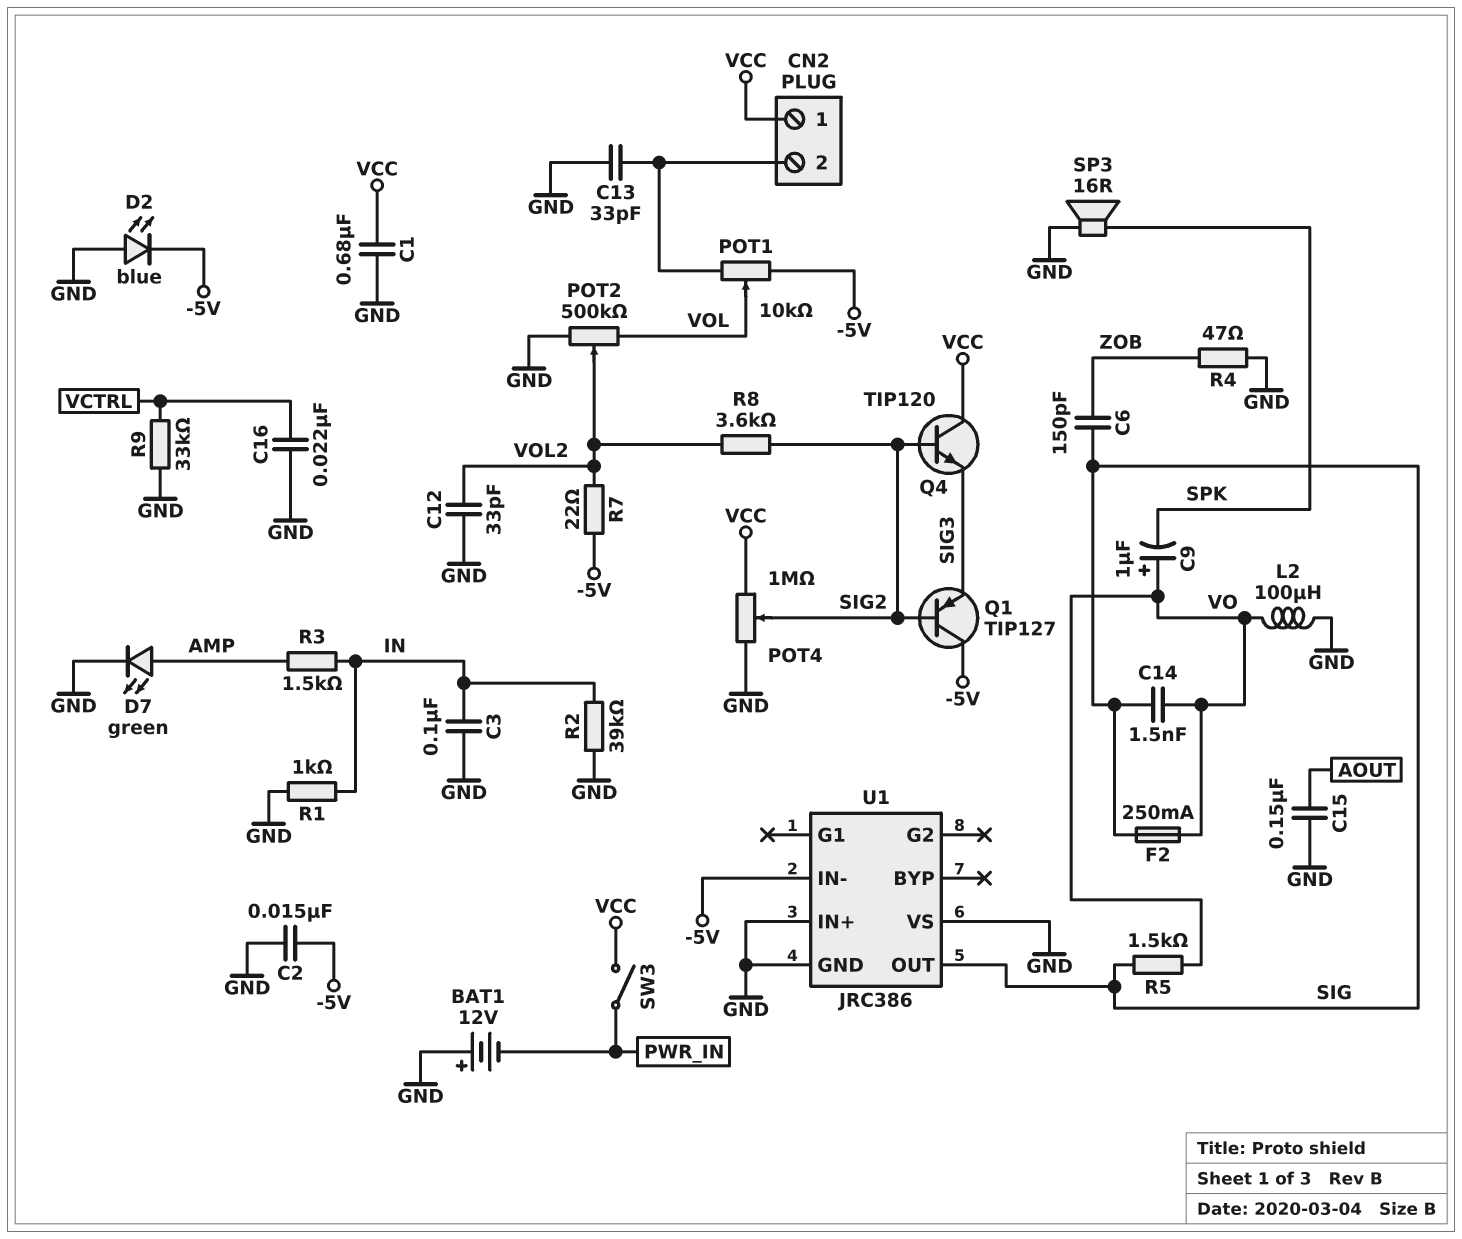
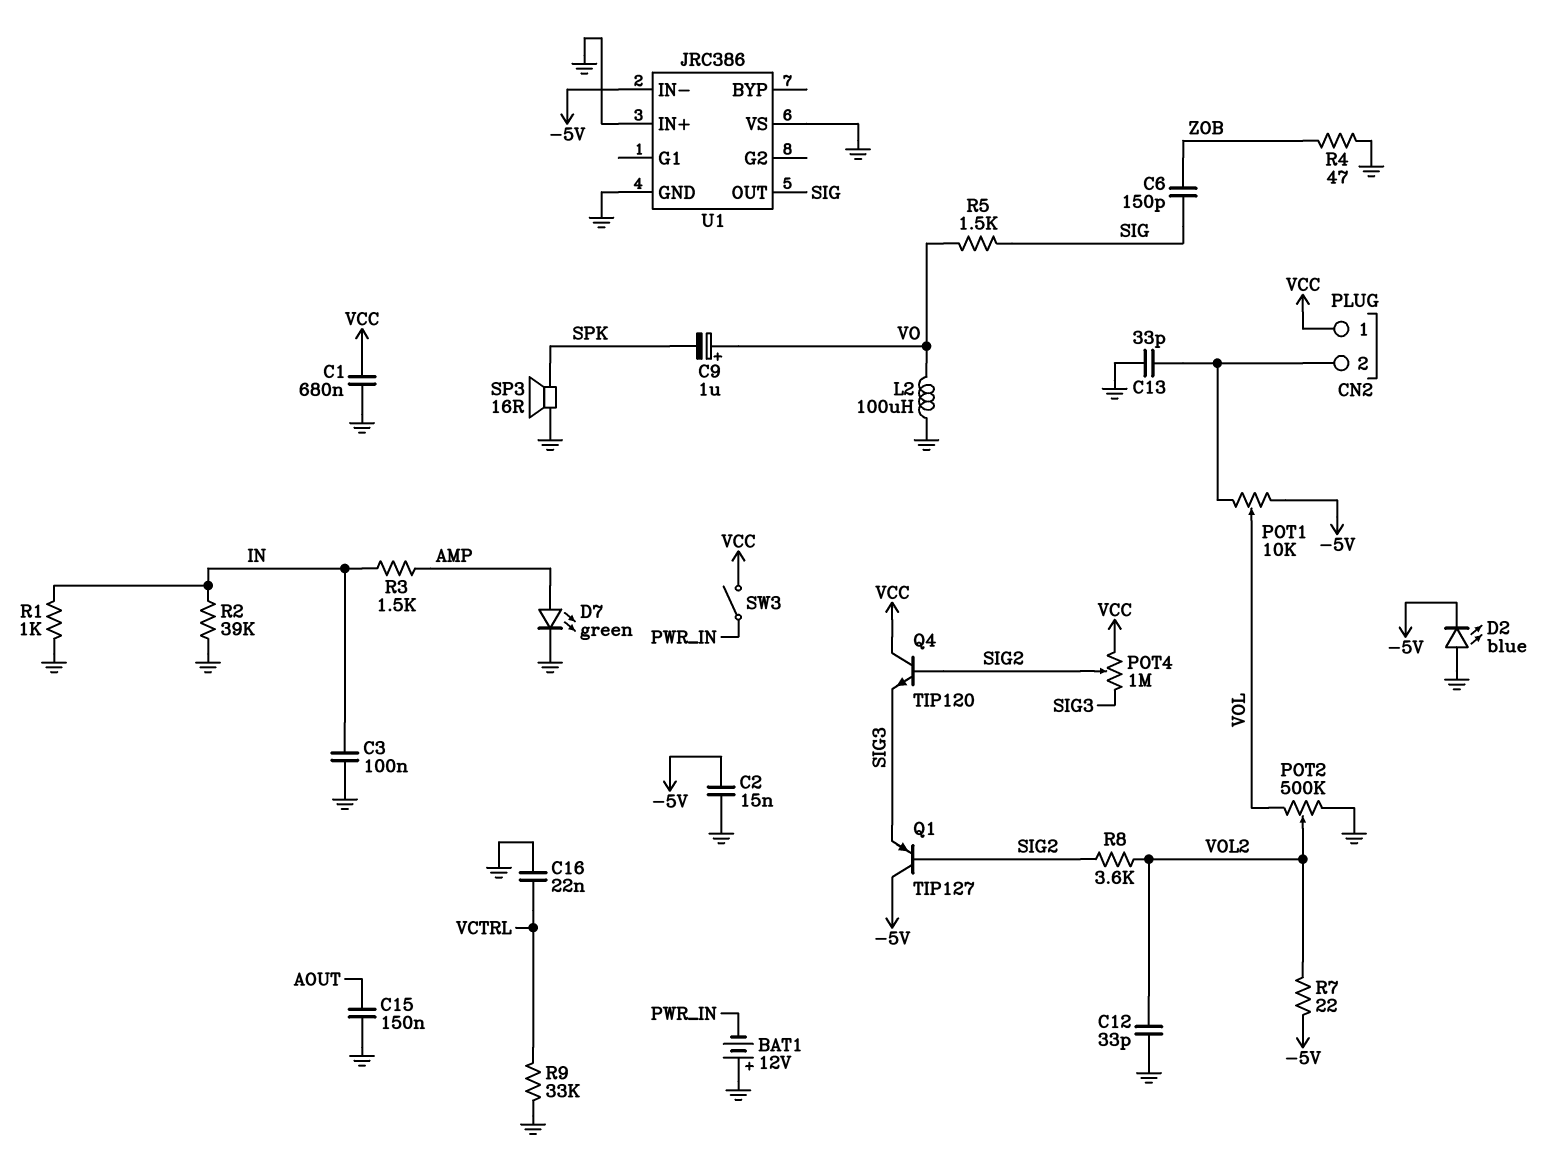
C14: 1.5nF (SIG, VO) -> none
F2: 250mA (SIG, VO) -> none
POT4: 1M (GND, VCC, wiper SIG2) -> 1M (SIG3, VCC, wiper SIG2)

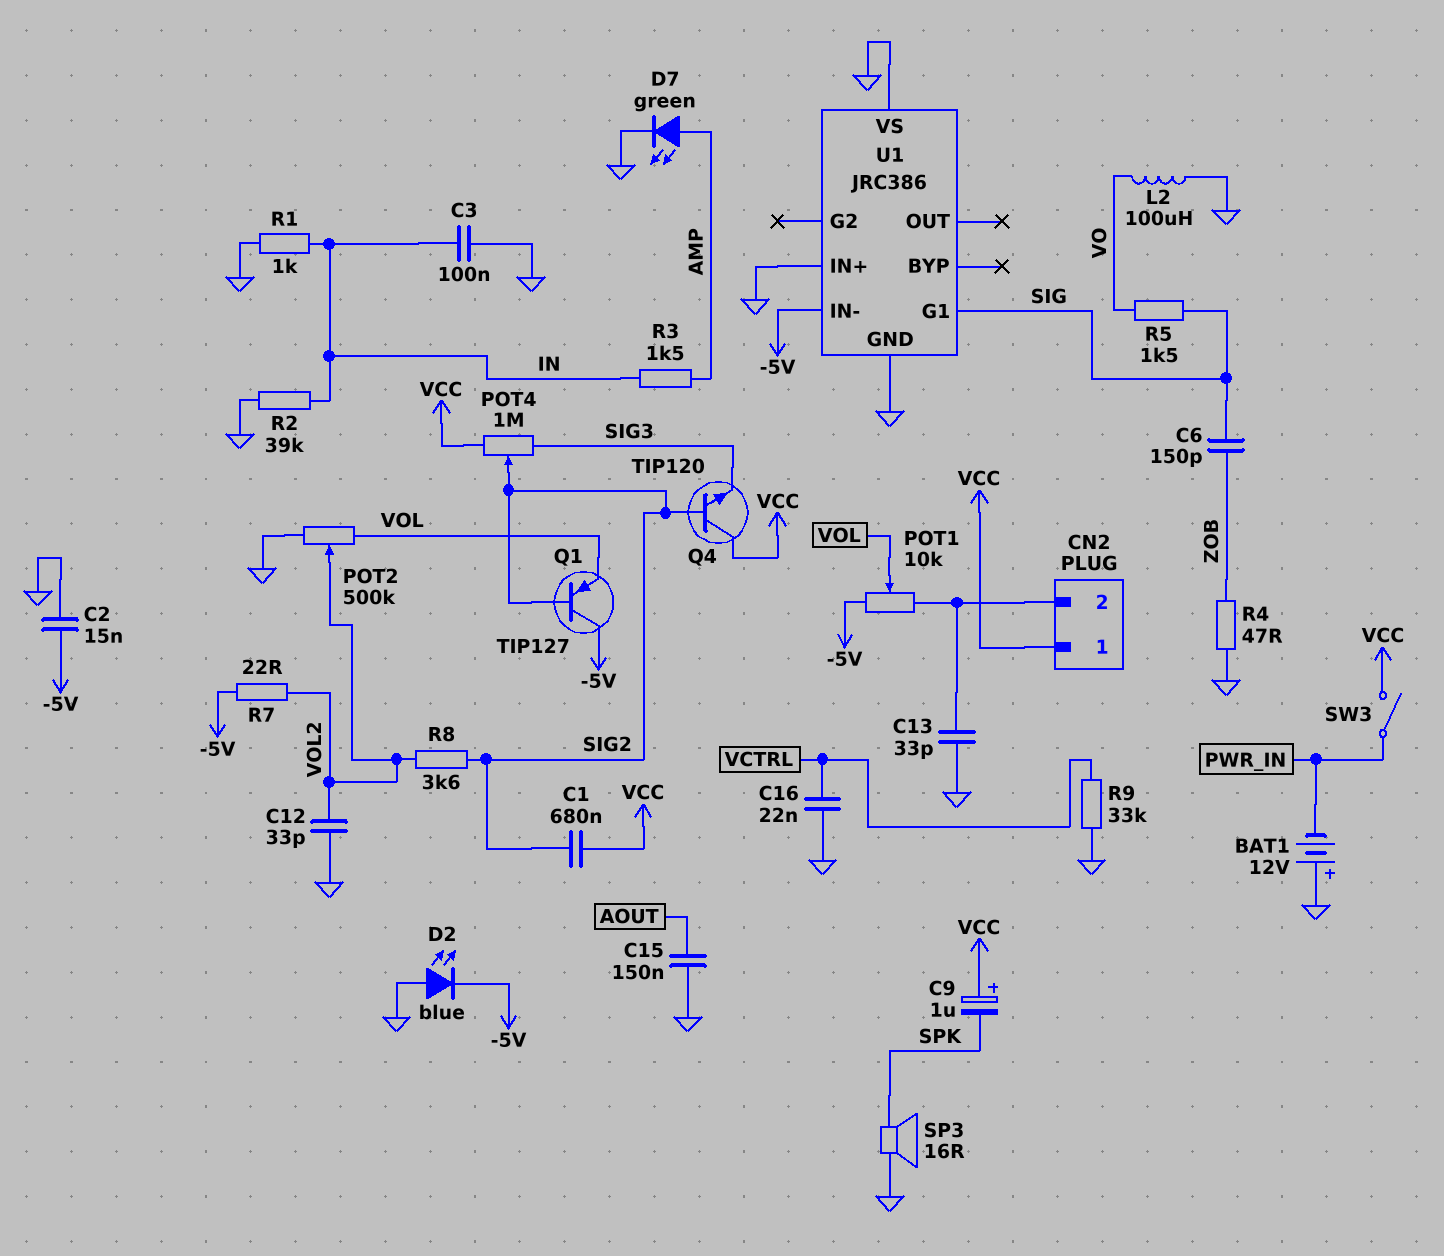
C1: 680nF (GND, VCC) -> 680nF (SIG2, VCC)
C9: 1uF (plus VO, minus SPK) -> 1uF (plus VCC, minus SPK)
Q1: PNP TIP127 (B SIG2, C -5V, E SIG3) -> PNP TIP127 (B SIG2, C -5V, E VOL)
U1 pin G1: none -> SIG
U1 pin OUT: SIG -> none

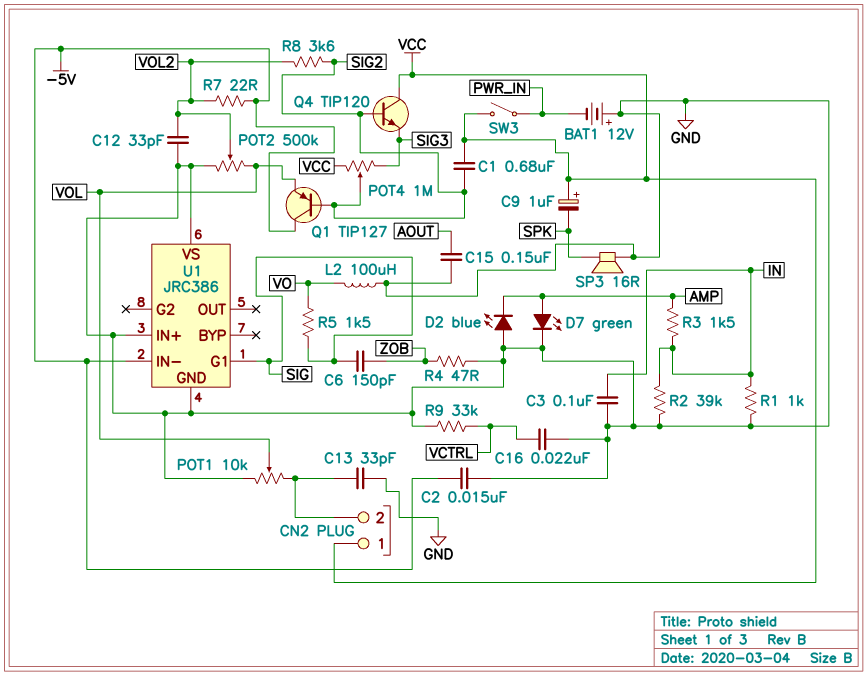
D2: LED blue (A GND, K -5V) -> LED blue (A GND, K AMP)
POT1: 10k (-5V, CN2/2, wiper VOL) -> 10k (CN2/2, GND, wiper VOL)

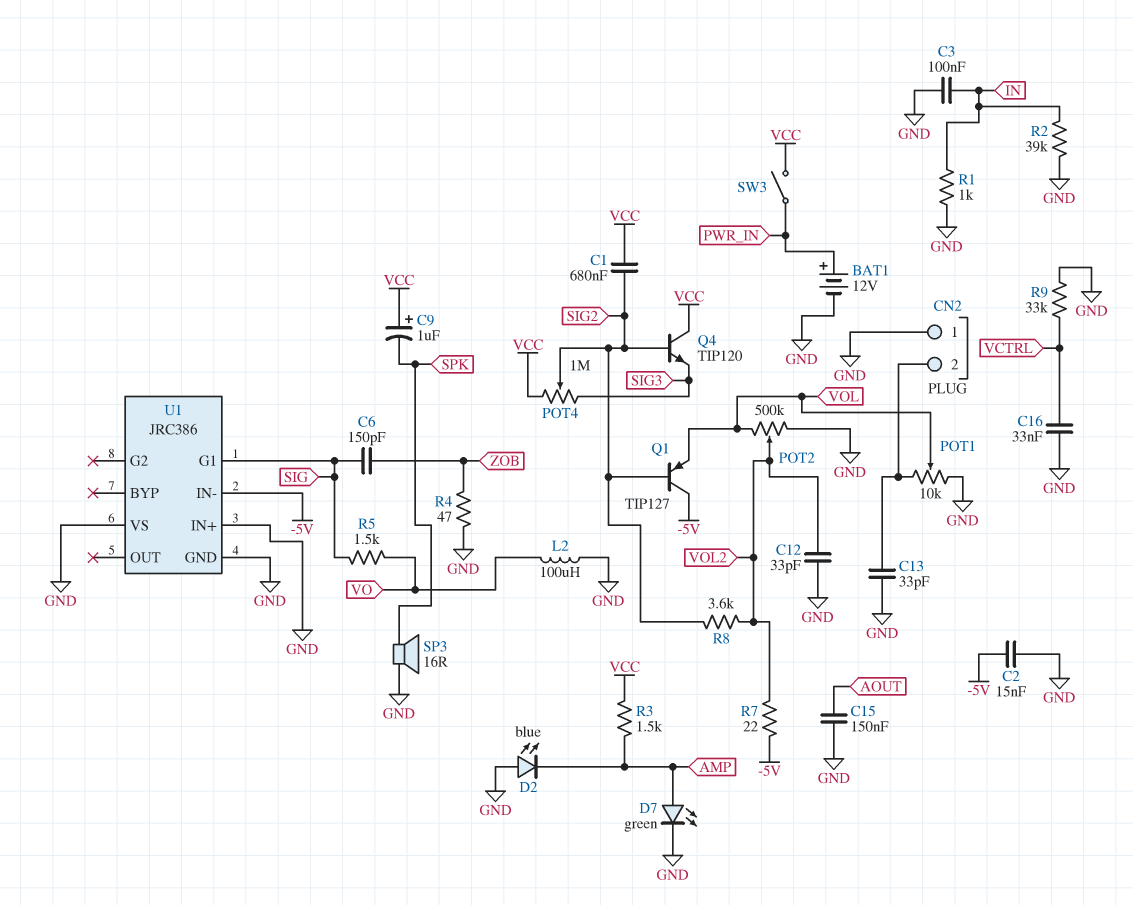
BAT1: 12V (plus GND, minus PWR_IN) -> 12V (plus PWR_IN, minus GND)
C16: 22nF (GND, VCTRL) -> 33nF (GND, VCTRL)
CN2 pin 1: VCC -> GND
R3: 1.5k (AMP, IN) -> 1.5k (AMP, VCC)

